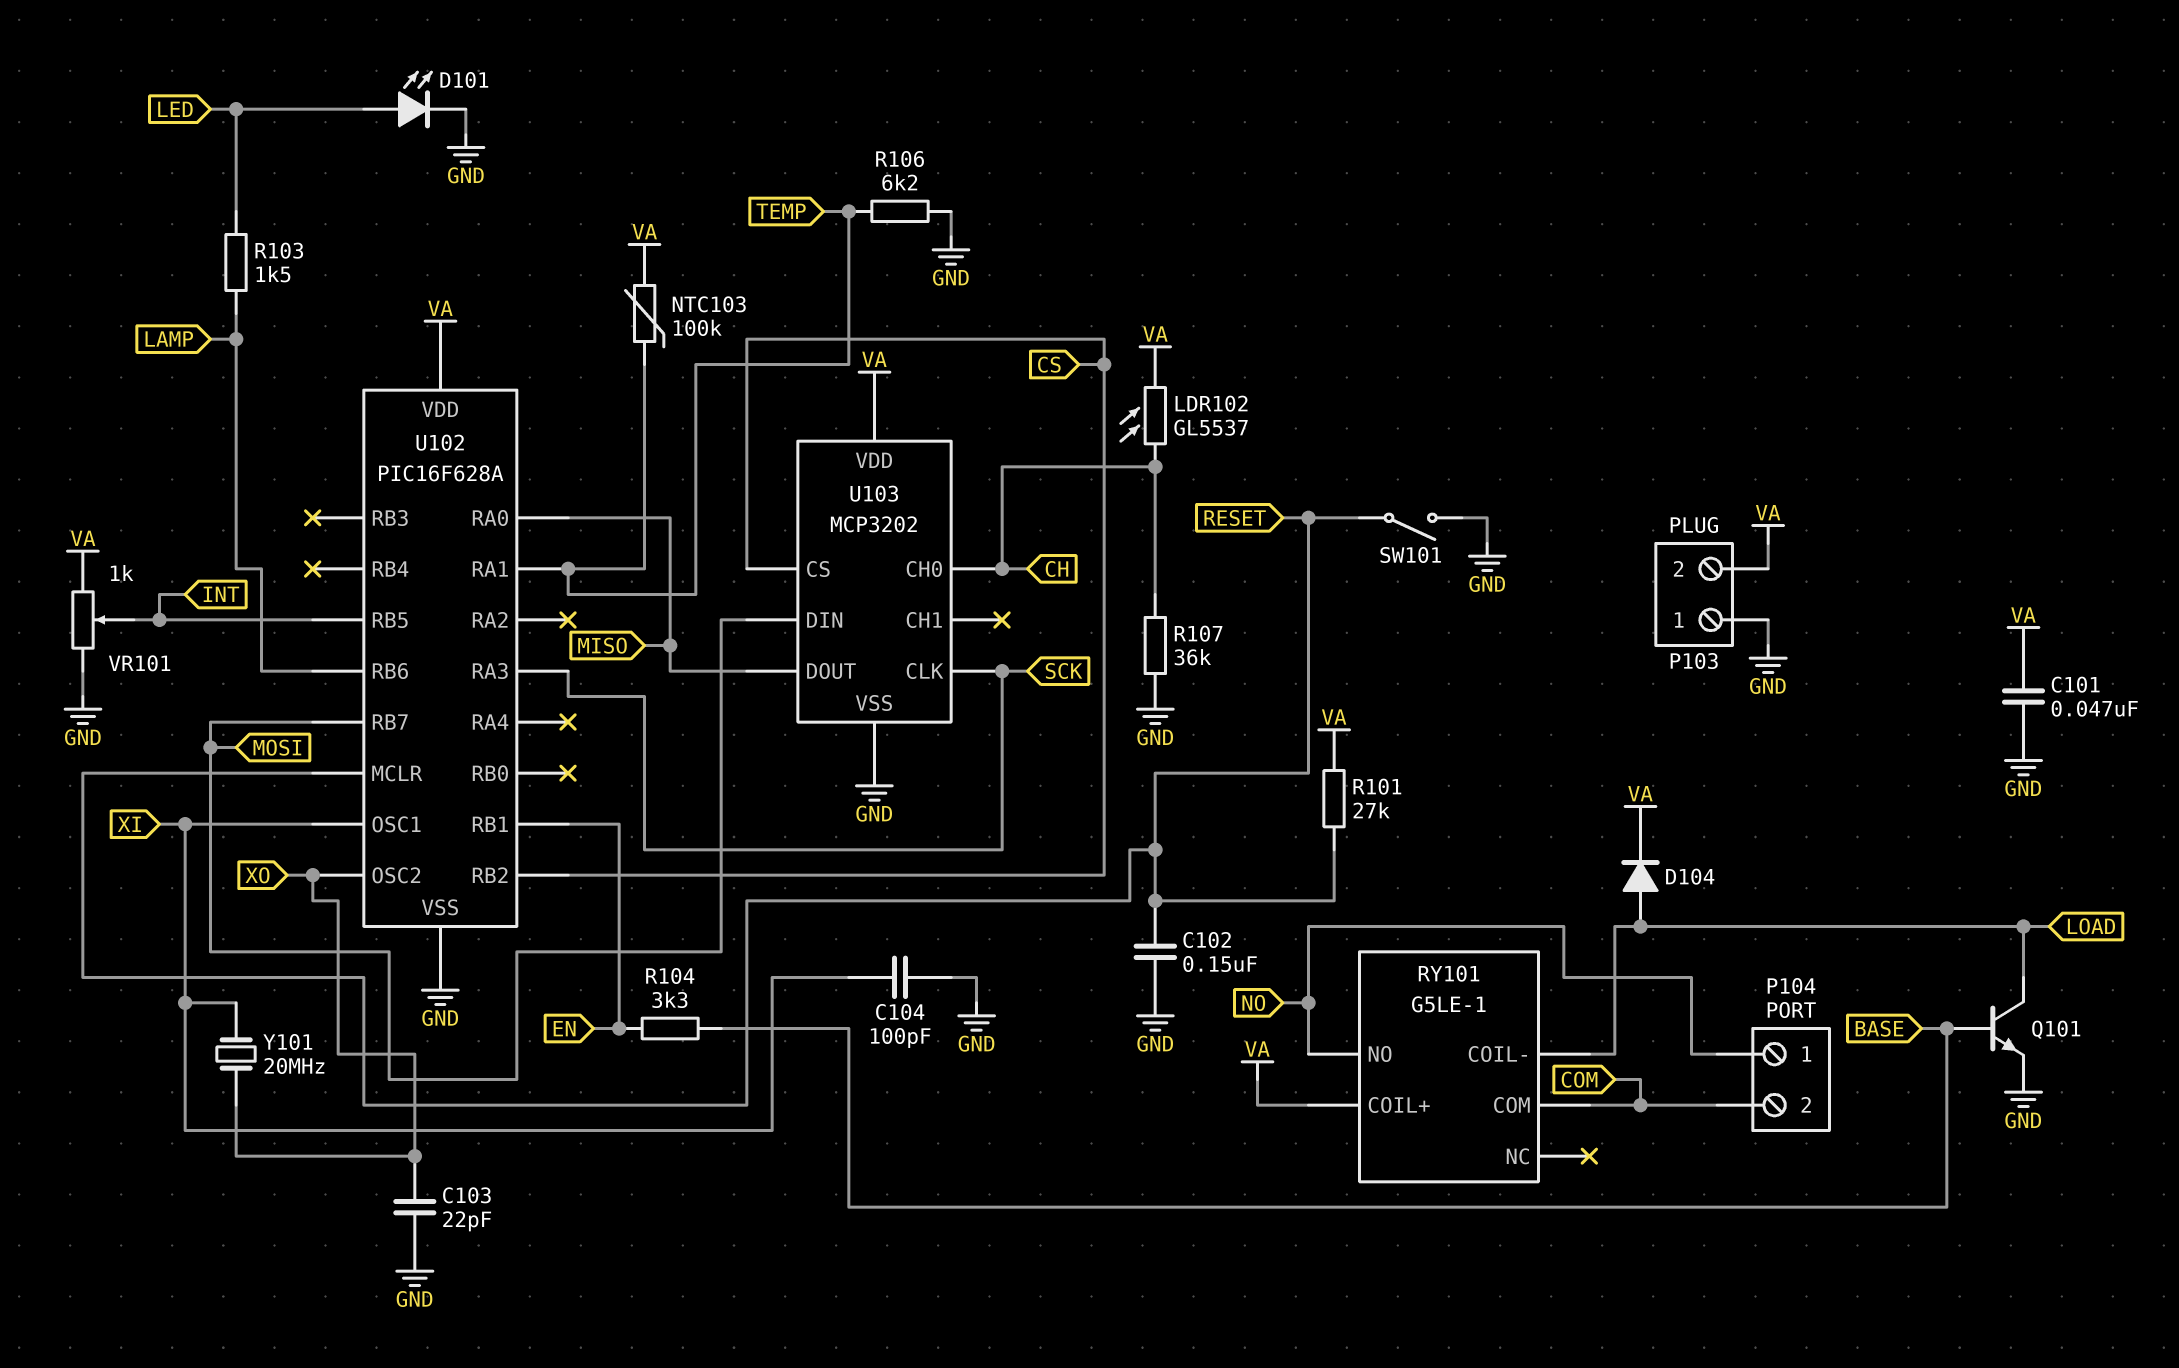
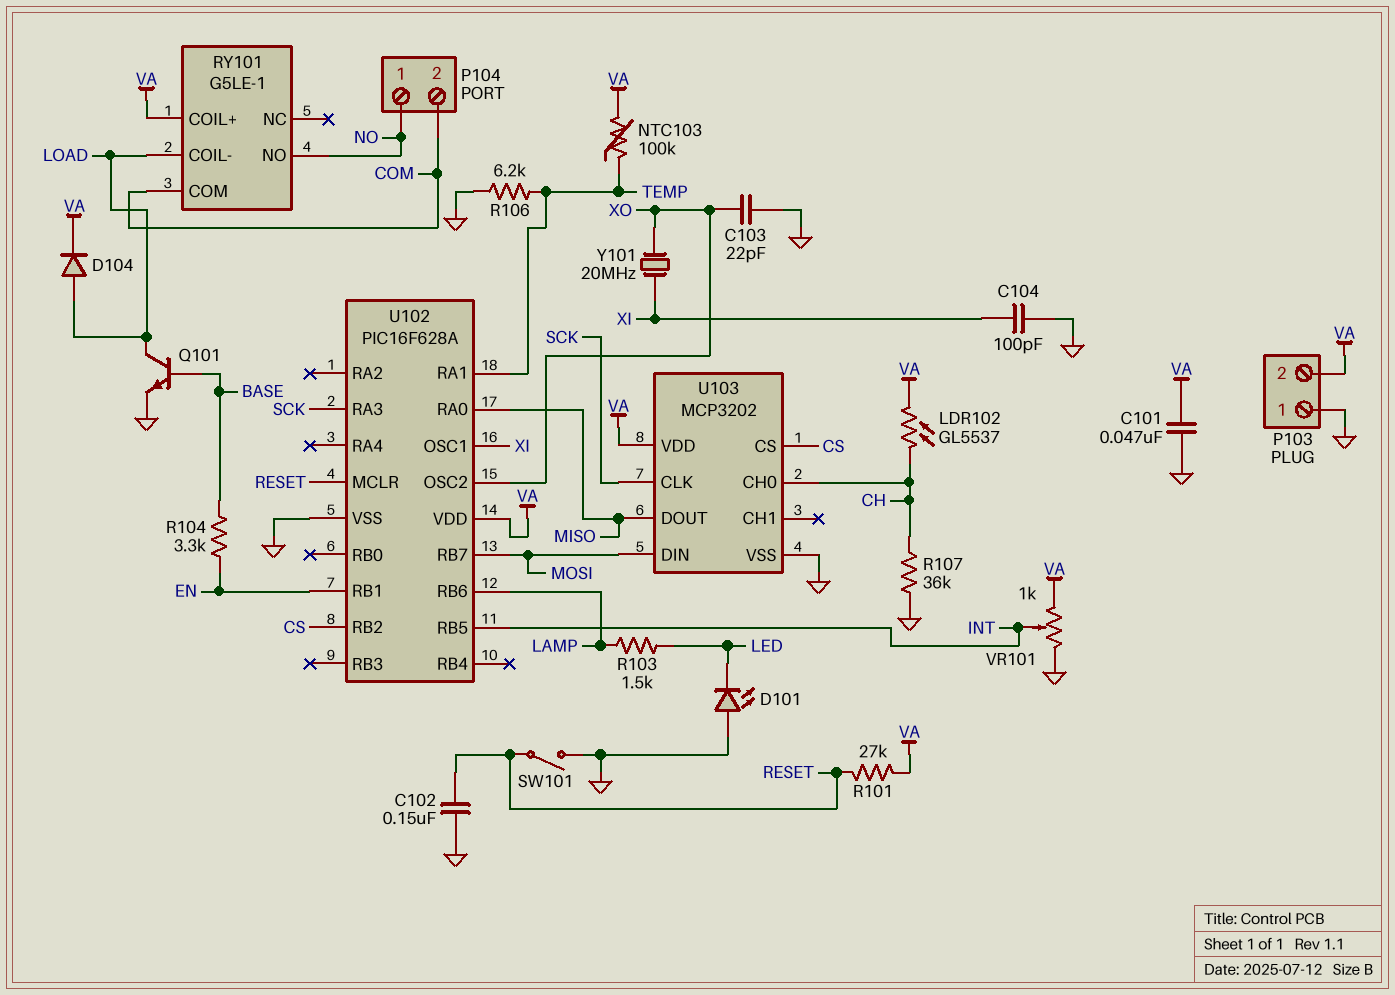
D101: LED (A LED, K GND) -> LED (A GND, K LED)

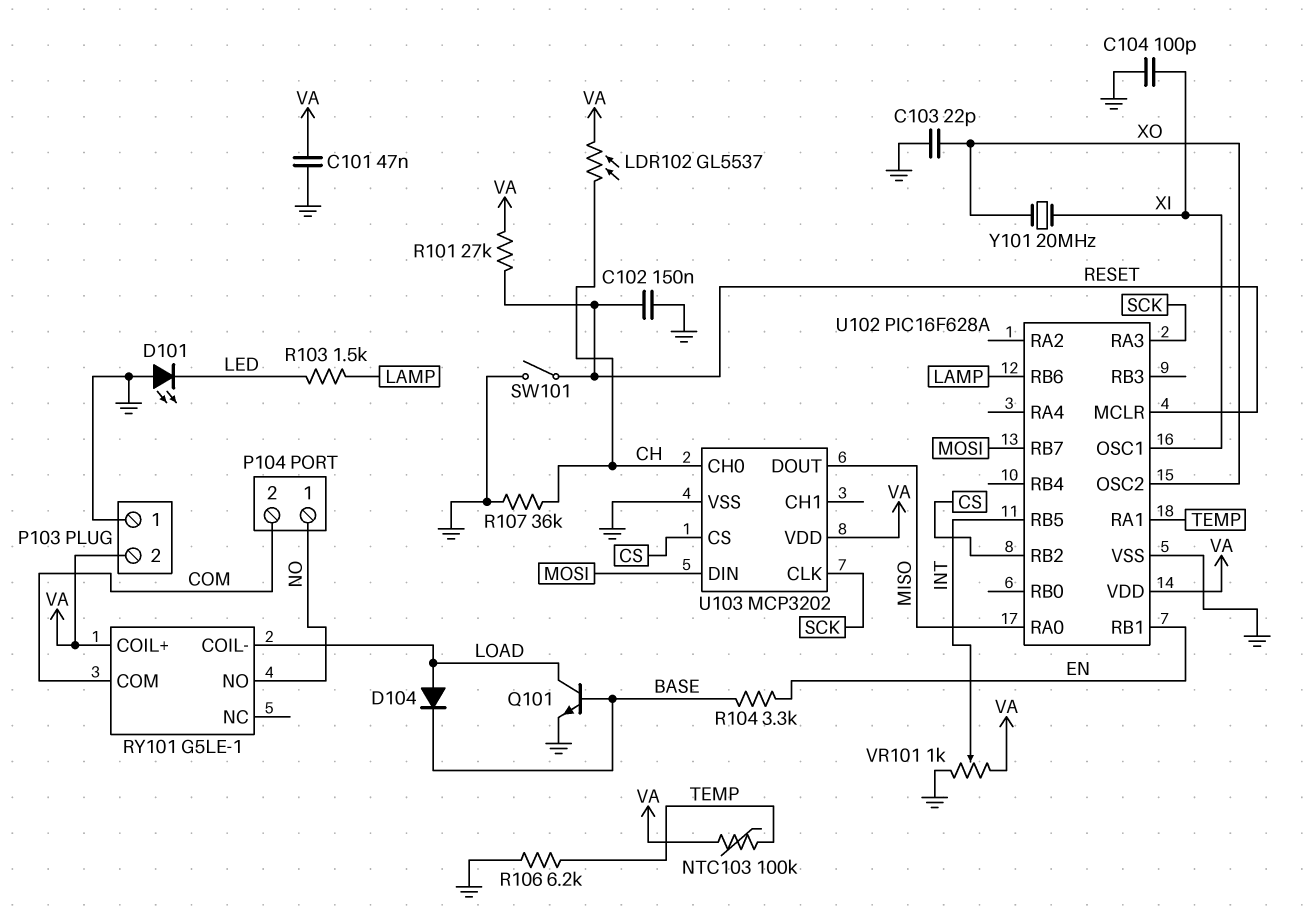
D104: diode (A LOAD, K VA) -> diode (A LOAD, K BASE)

